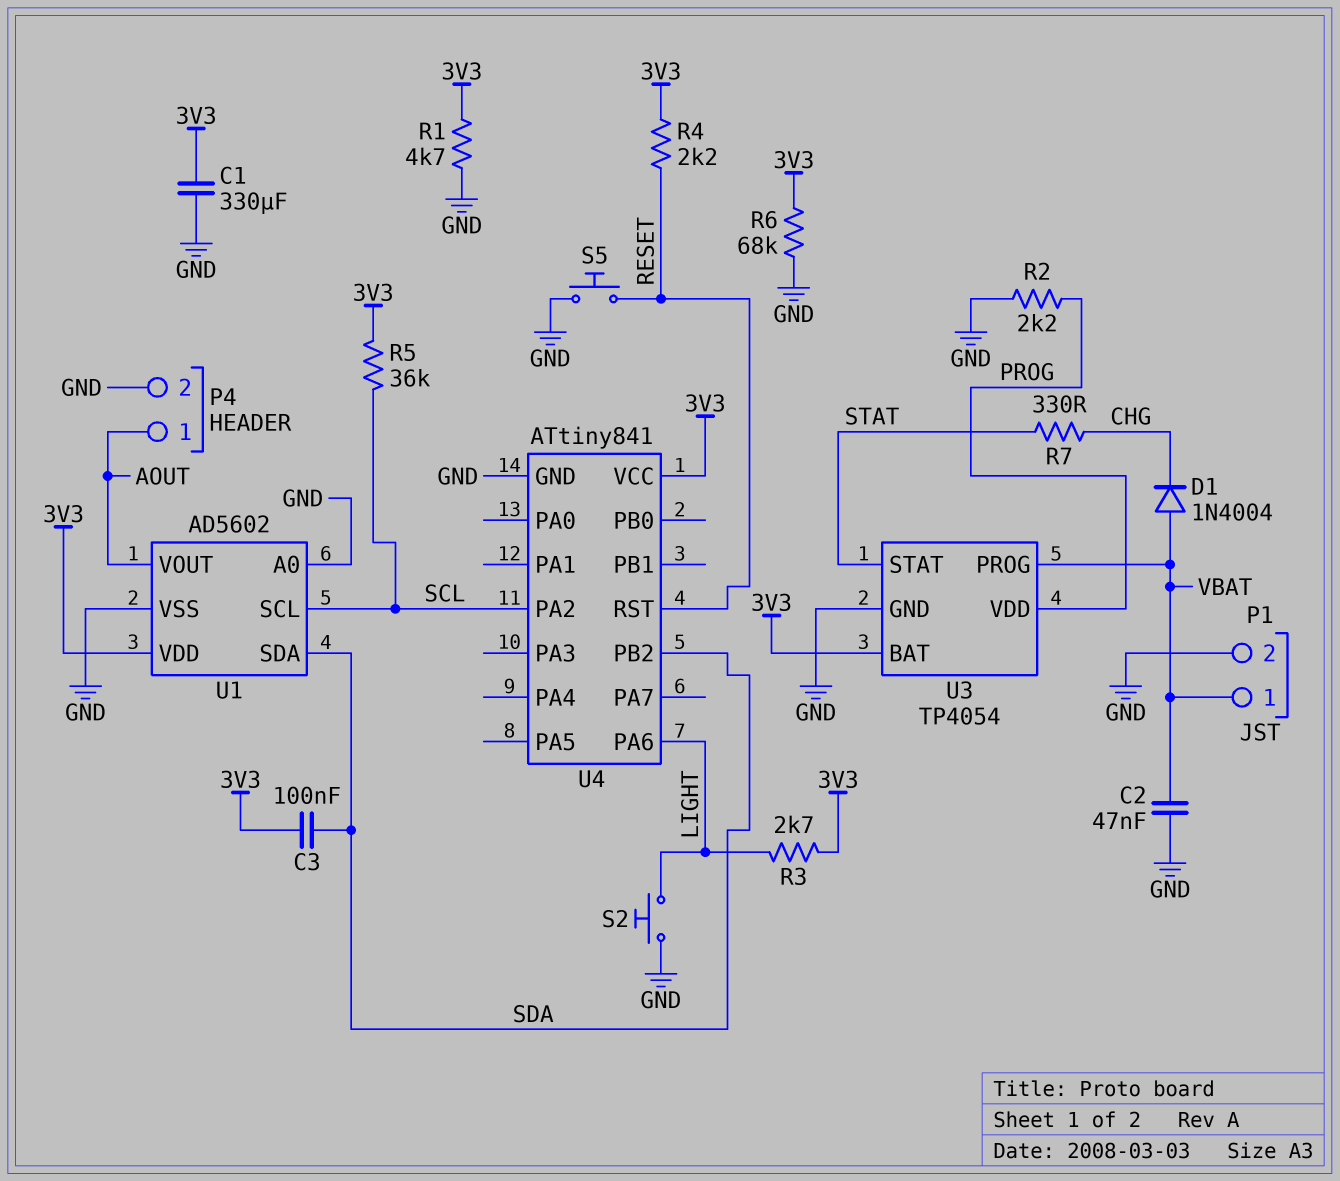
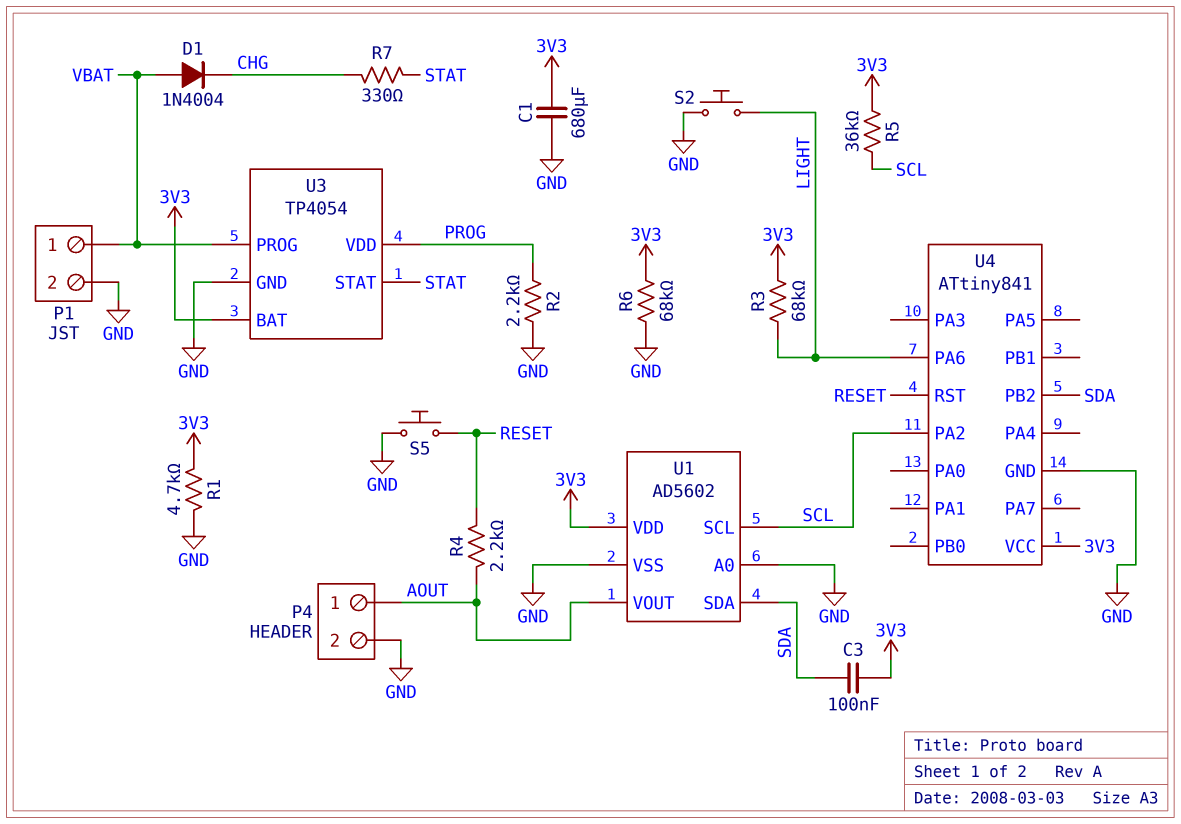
C1: 330uF (3V3, GND) -> 680uF (3V3, GND)
C2: 47nF (GND, VBAT) -> none
R3: 2.7k (3V3, LIGHT) -> 68k (3V3, LIGHT)
R4: 2.2k (3V3, RESET) -> 2.2k (AOUT, RESET)

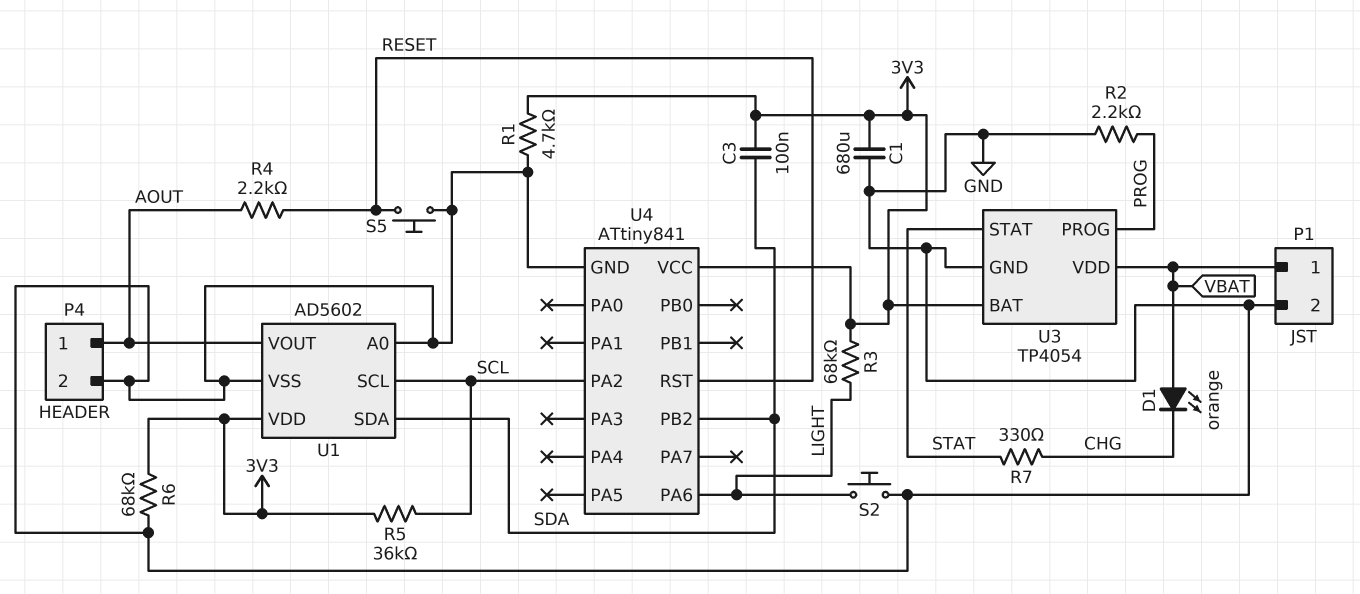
D1: diode 1N4004 (A VBAT, K CHG) -> LED orange (A VBAT, K CHG)
U3 pin PROG: VBAT -> PROG
U3 pin VDD: PROG -> VBAT

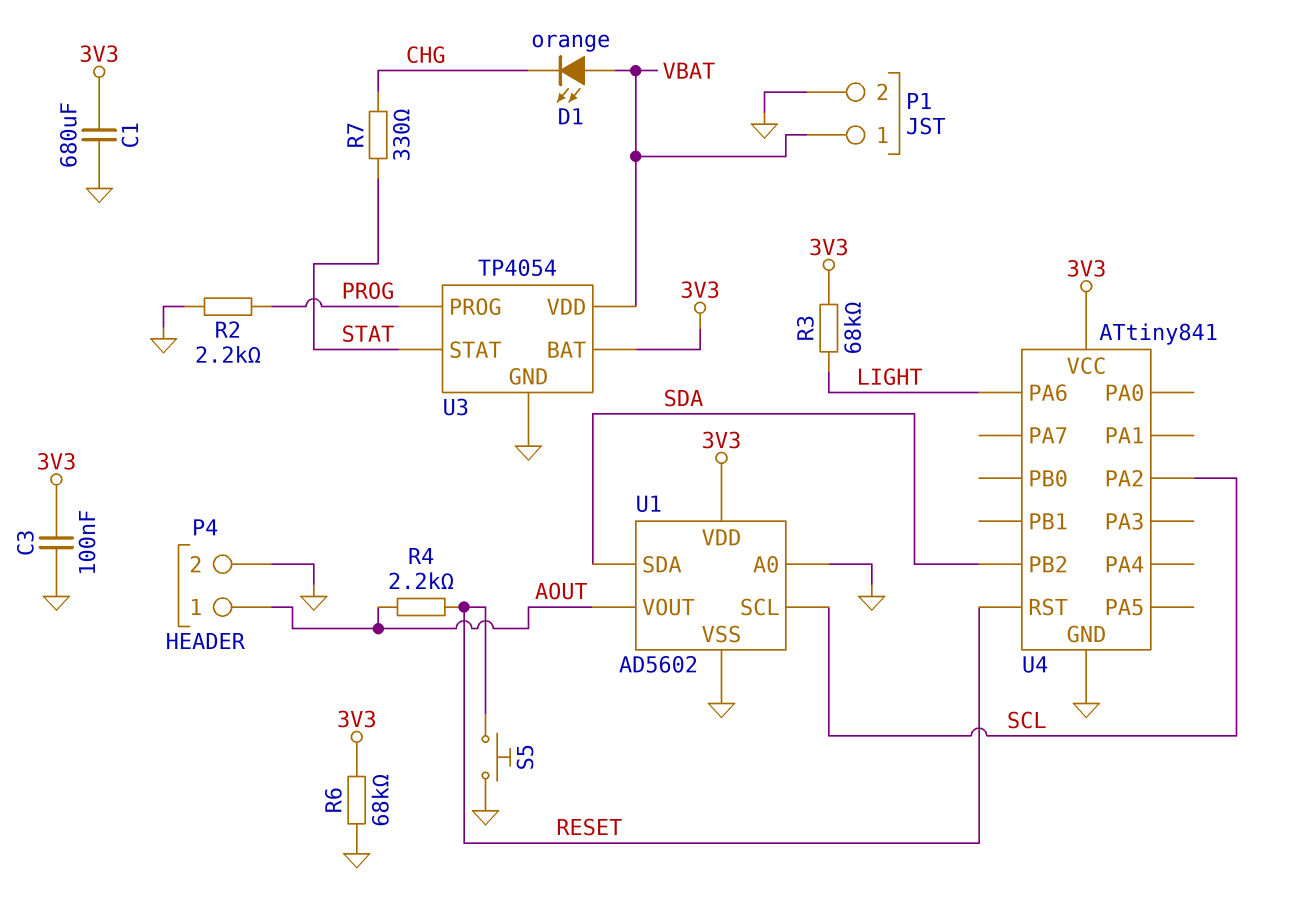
C3: 100nF (3V3, SDA) -> 100nF (3V3, GND)
R1: 4.7k (3V3, GND) -> none
R5: 36k (3V3, SCL) -> none
S2: button (GND, LIGHT) -> none

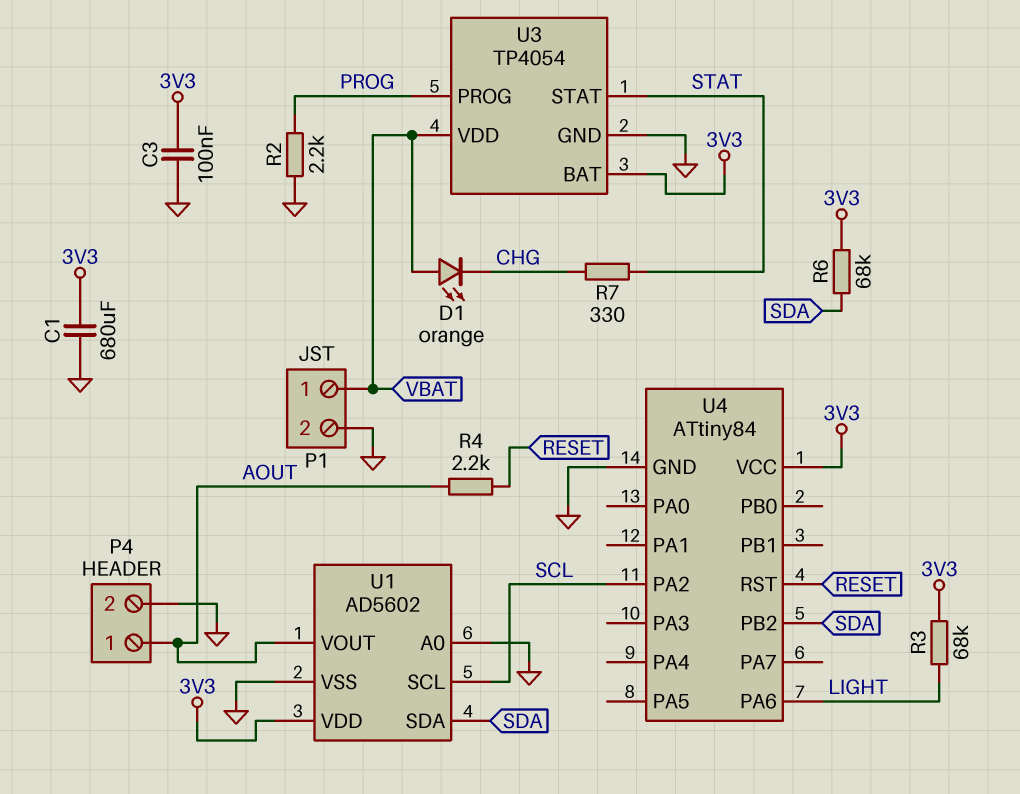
R6: 68k (3V3, GND) -> 68k (3V3, SDA)
S5: button (GND, RESET) -> none
U4: ATtiny841 -> ATtiny84

